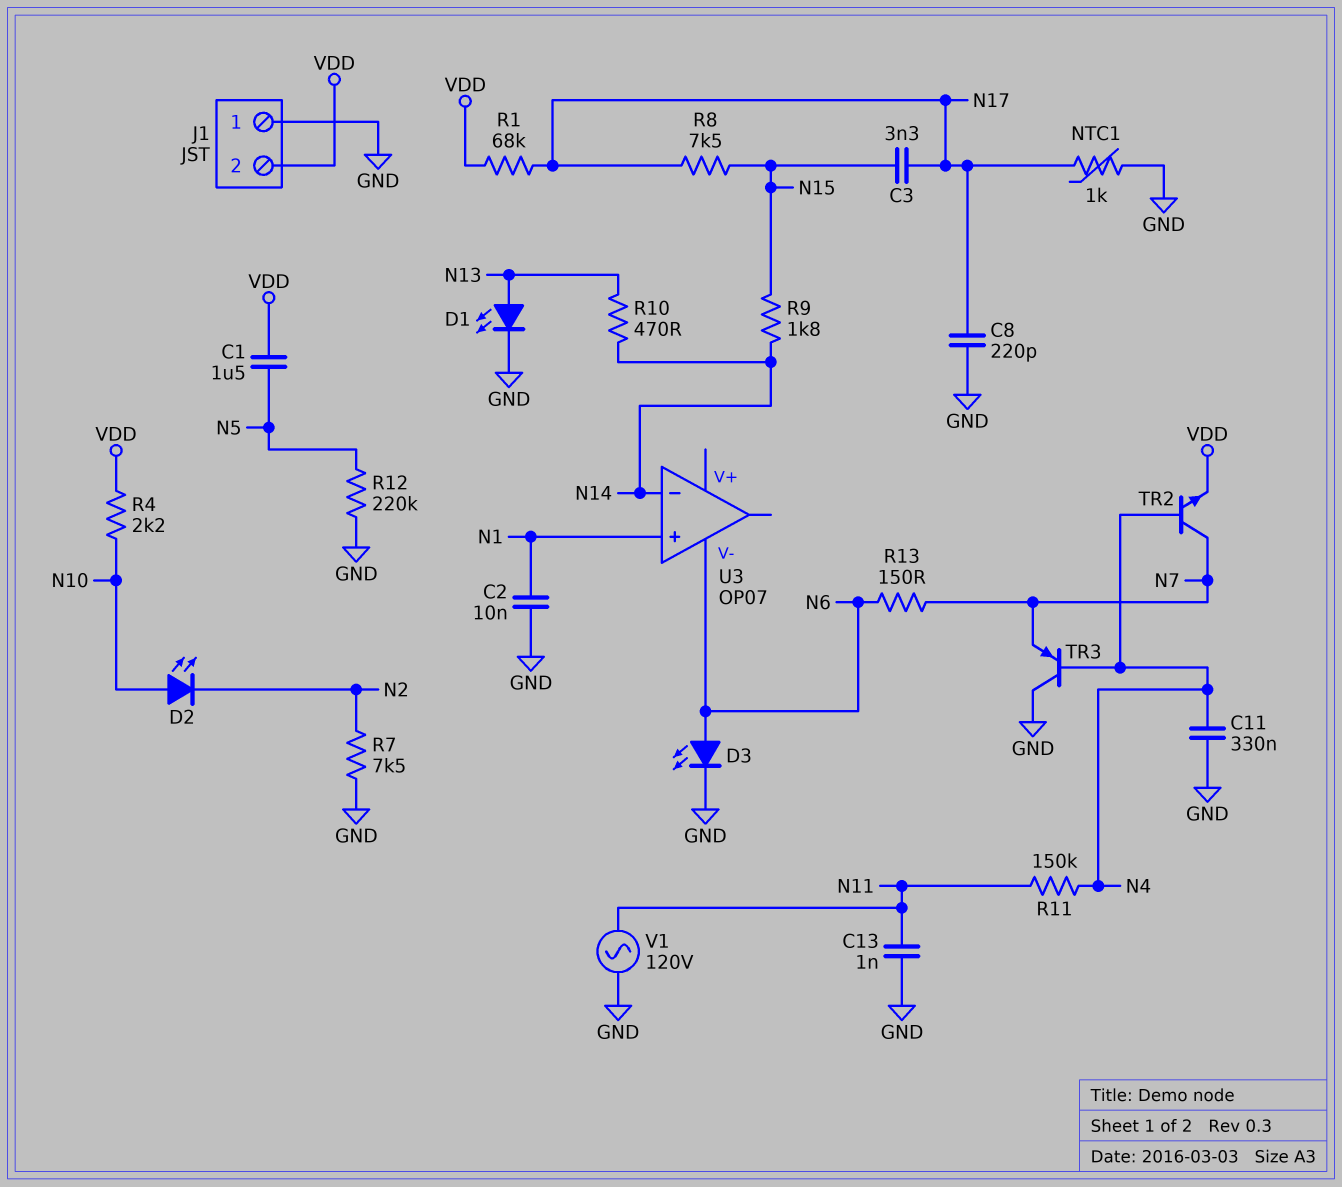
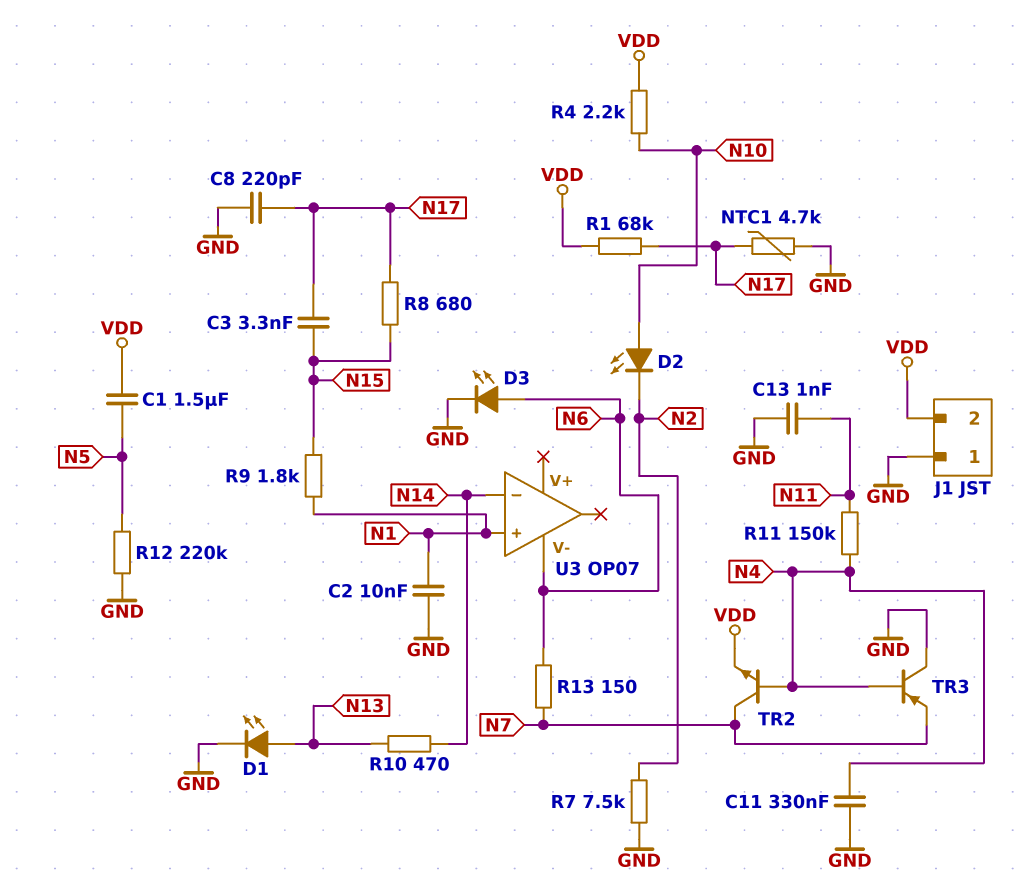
NTC1: 1k (GND, N17) -> 4.7k (GND, N17)
R8: 7.5k (N15, N17) -> 680 (N15, N17)
R9: 1.8k (N14, N15) -> 1.8k (N1, N15)
V1: AC 120V (GND, N11) -> none

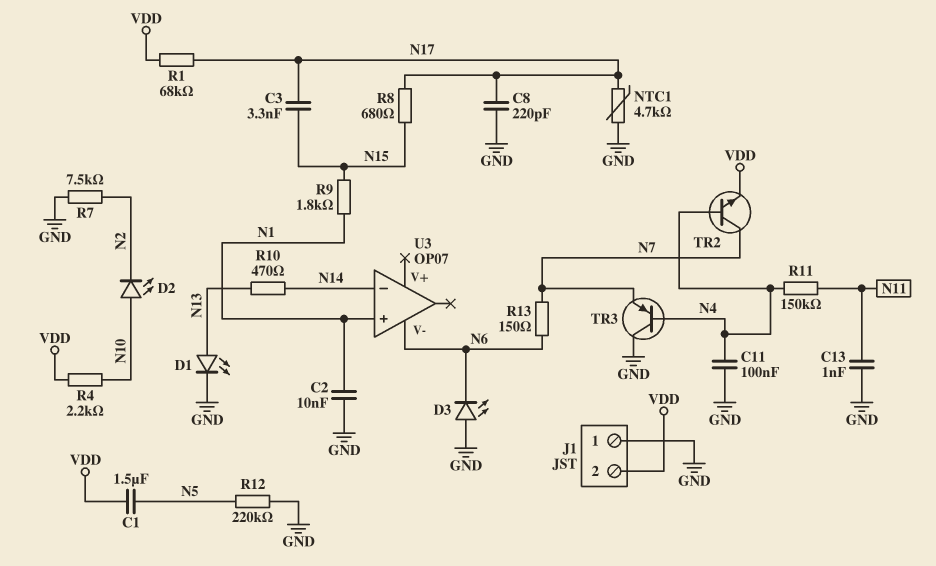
C11: 330nF (GND, N4) -> 100nF (GND, N4)
D3: LED (A N6, K GND) -> LED (A GND, K N6)

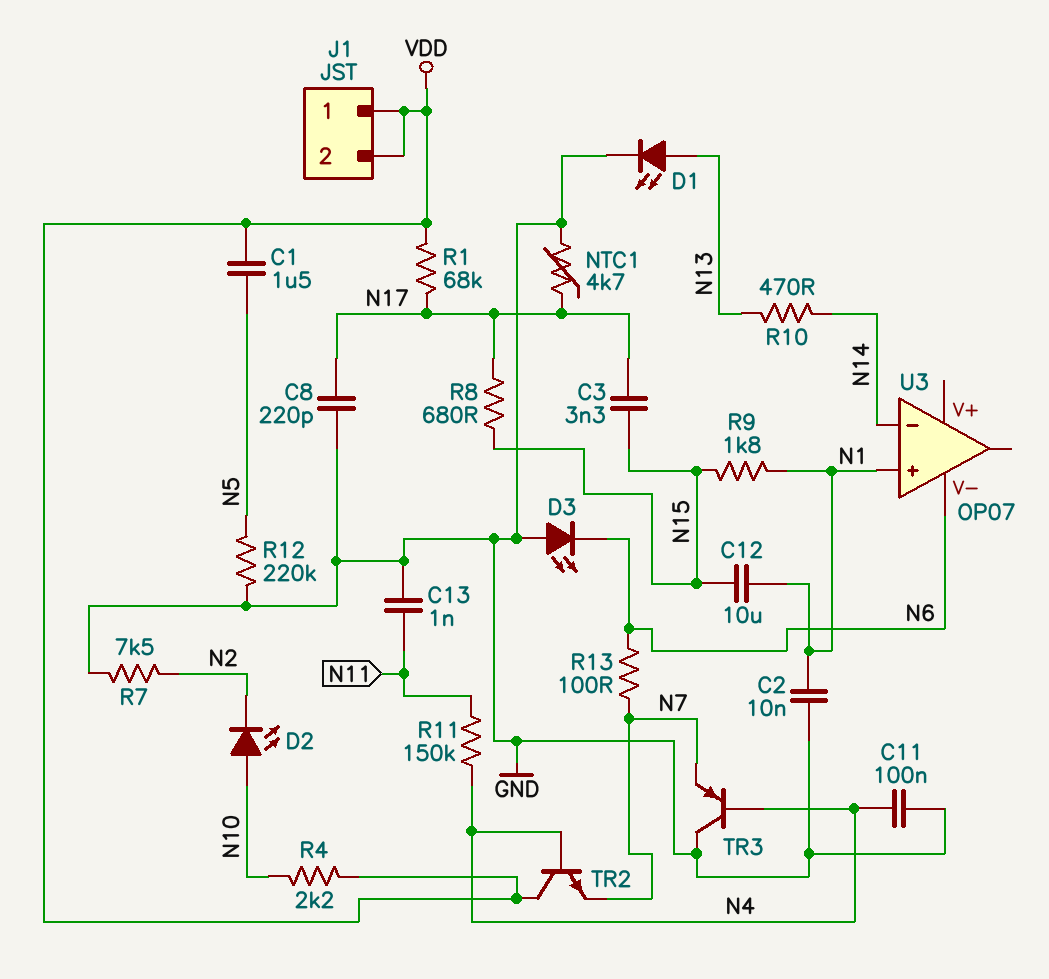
C12: none -> 10uF (N1, N15)
J1 pin 1: GND -> VDD
R13: 150 (N6, N7) -> 100 (N6, N7)
TR2: NPN (B N4, C N7, E VDD) -> NPN (B N4, C VDD, E N7)

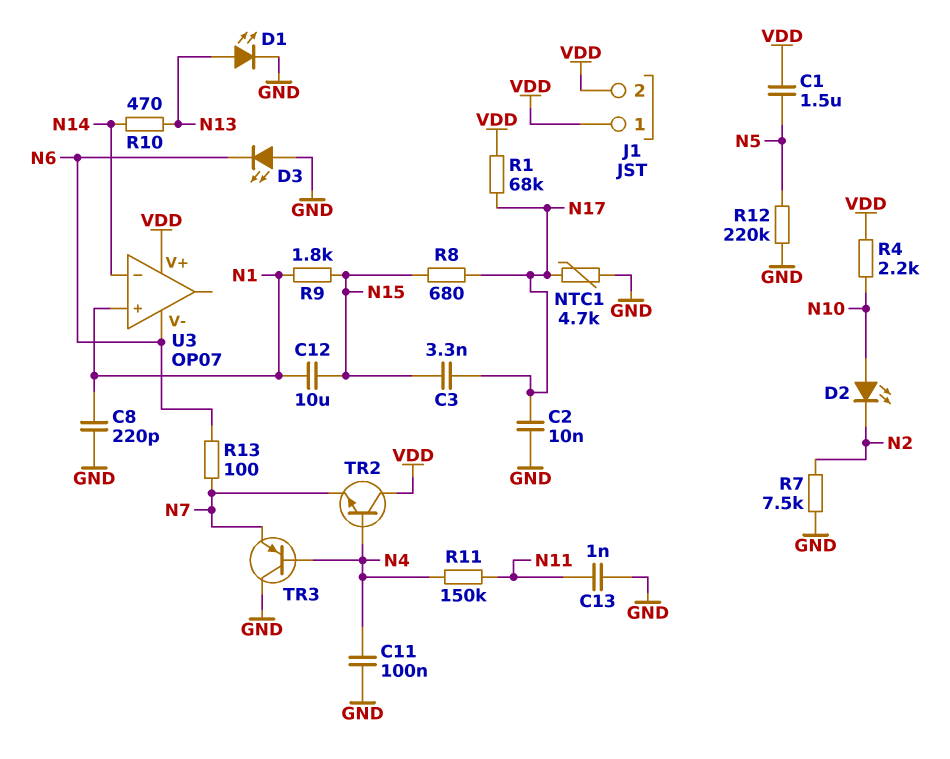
C2: 10nF (GND, N1) -> 10nF (GND, N17)
C8: 220pF (GND, N17) -> 220pF (GND, N1)
U3 pin V+: none -> VDD

